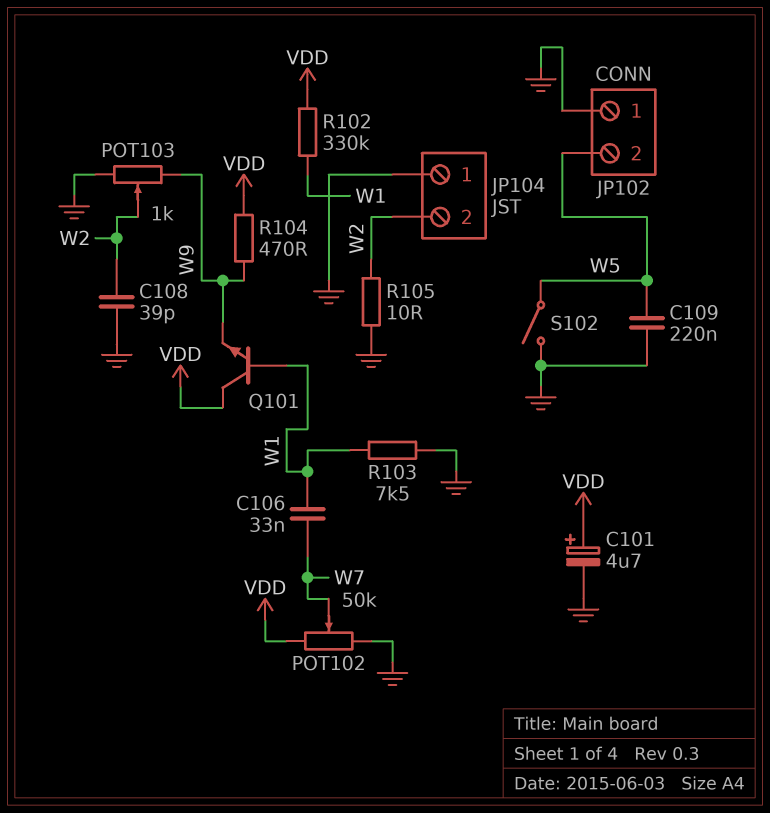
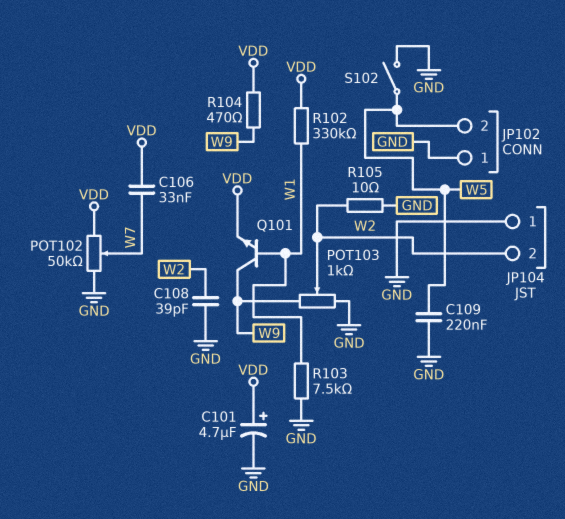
C106: 33nF (W1, W7) -> 33nF (VDD, W7)
Q101: NPN (B W1, C VDD, E W9) -> NPN (B W1, C W9, E VDD)

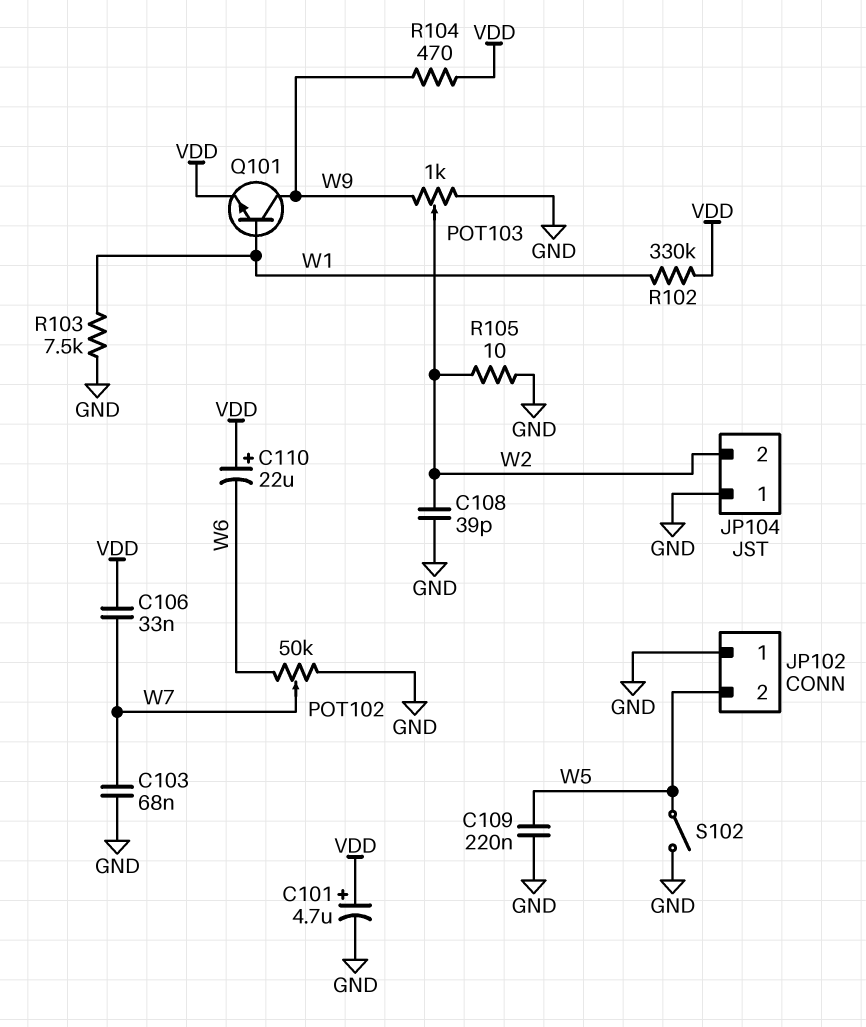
C103: none -> 68nF (GND, W7)
C110: none -> 22uF (plus VDD, minus W6)
POT102: 50k (GND, VDD, wiper W7) -> 50k (GND, W6, wiper W7)

